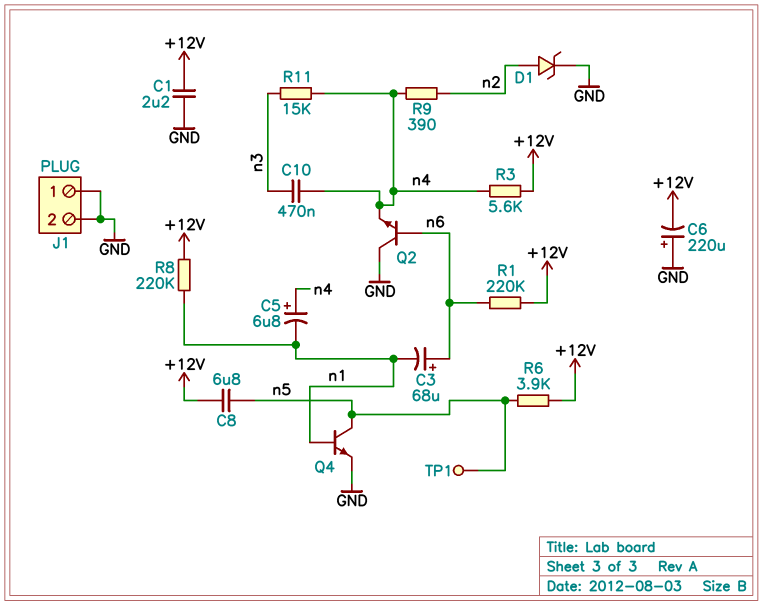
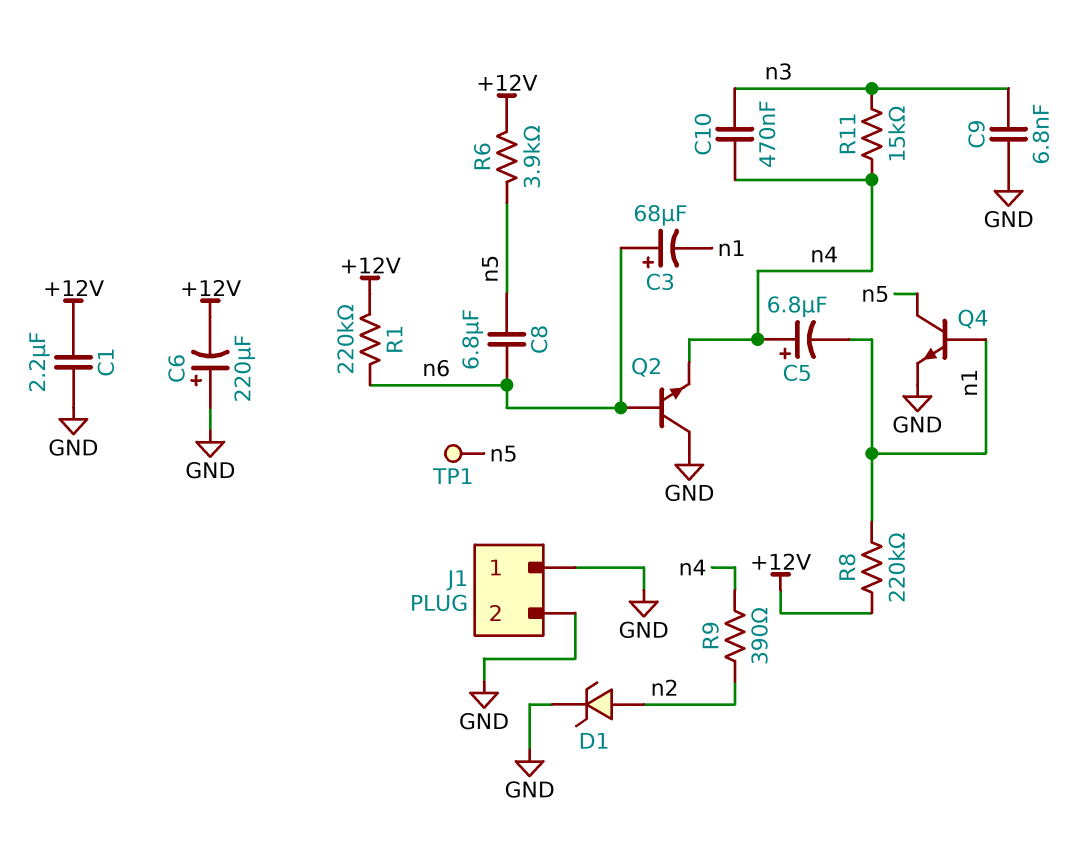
C8: 6.8uF (+12V, n5) -> 6.8uF (n5, n6)
C9: none -> 6.8nF (GND, n3)
R3: 5.6k (+12V, n4) -> none

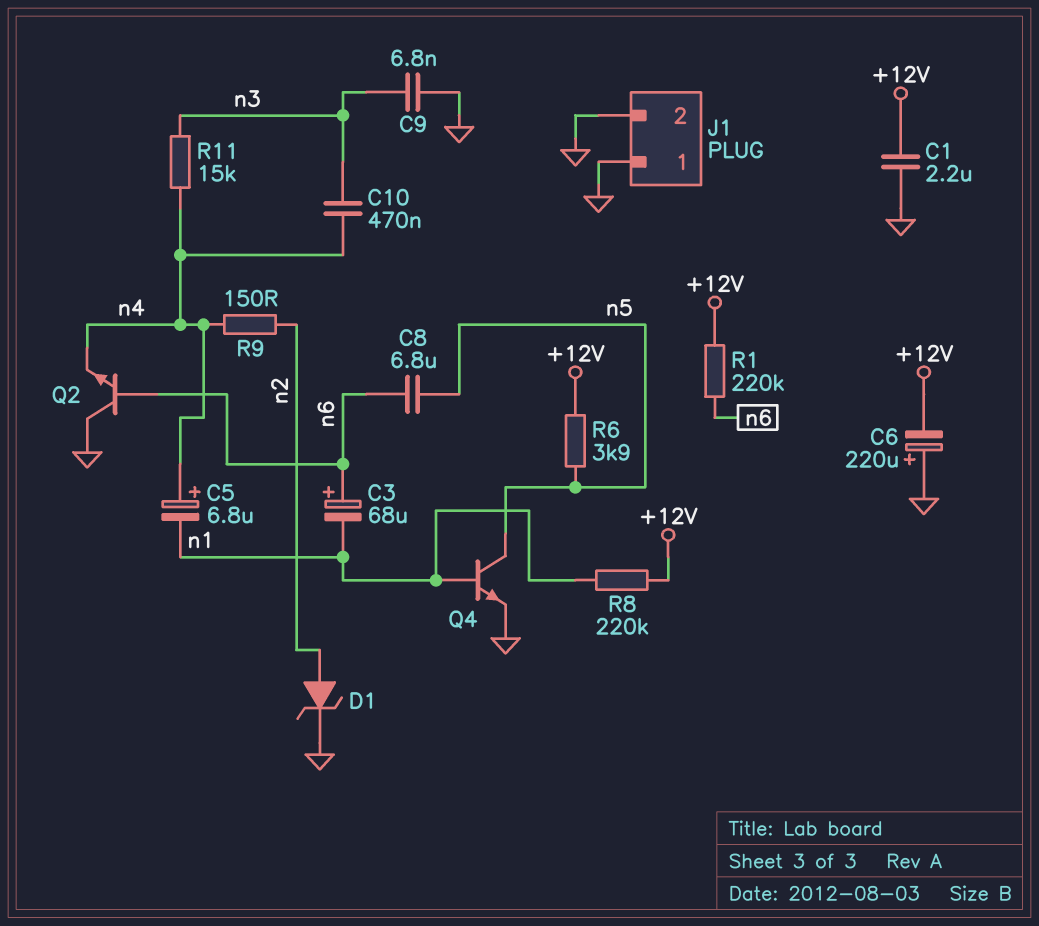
R9: 390 (n2, n4) -> 150 (n2, n4)
TP1: test point (n5) -> none

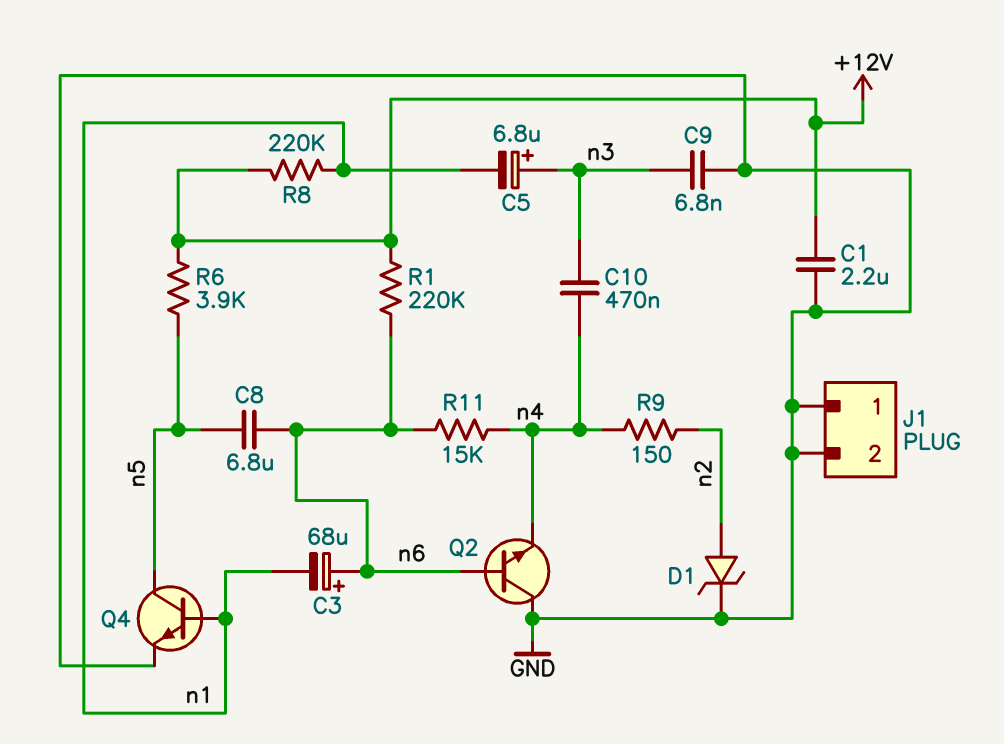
C5: 6.8uF (plus n4, minus n1) -> 6.8uF (plus n3, minus n1)
C6: 220uF (plus GND, minus +12V) -> none
R11: 15k (n3, n4) -> 15k (n4, n6)

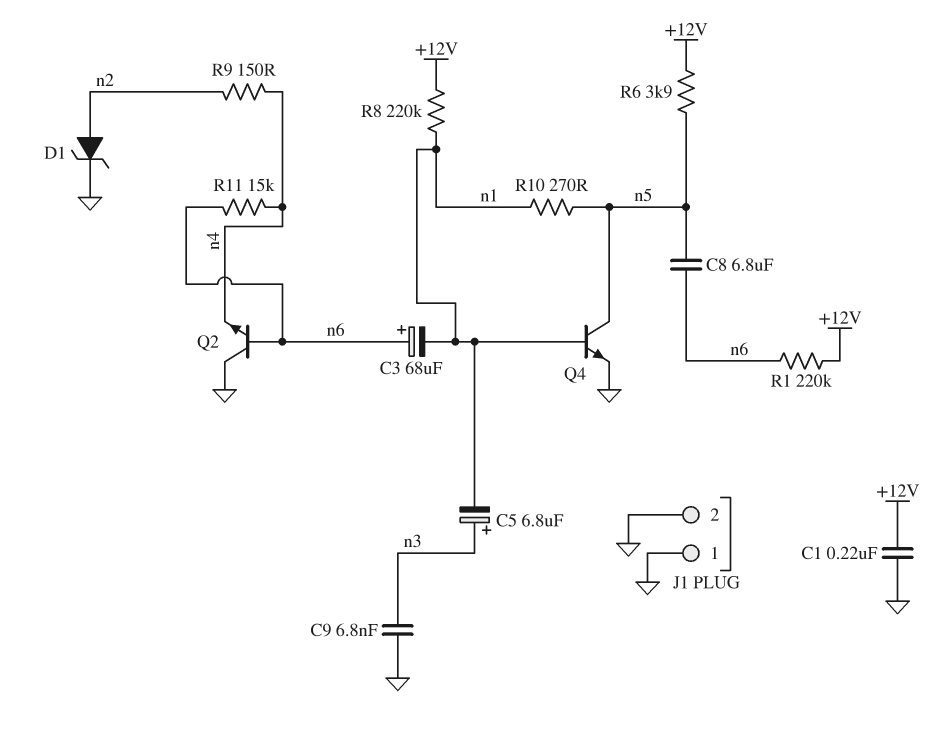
C1: 2.2uF (+12V, GND) -> 220nF (+12V, GND)
C10: 470nF (n3, n4) -> none
R10: none -> 270 (n1, n5)

